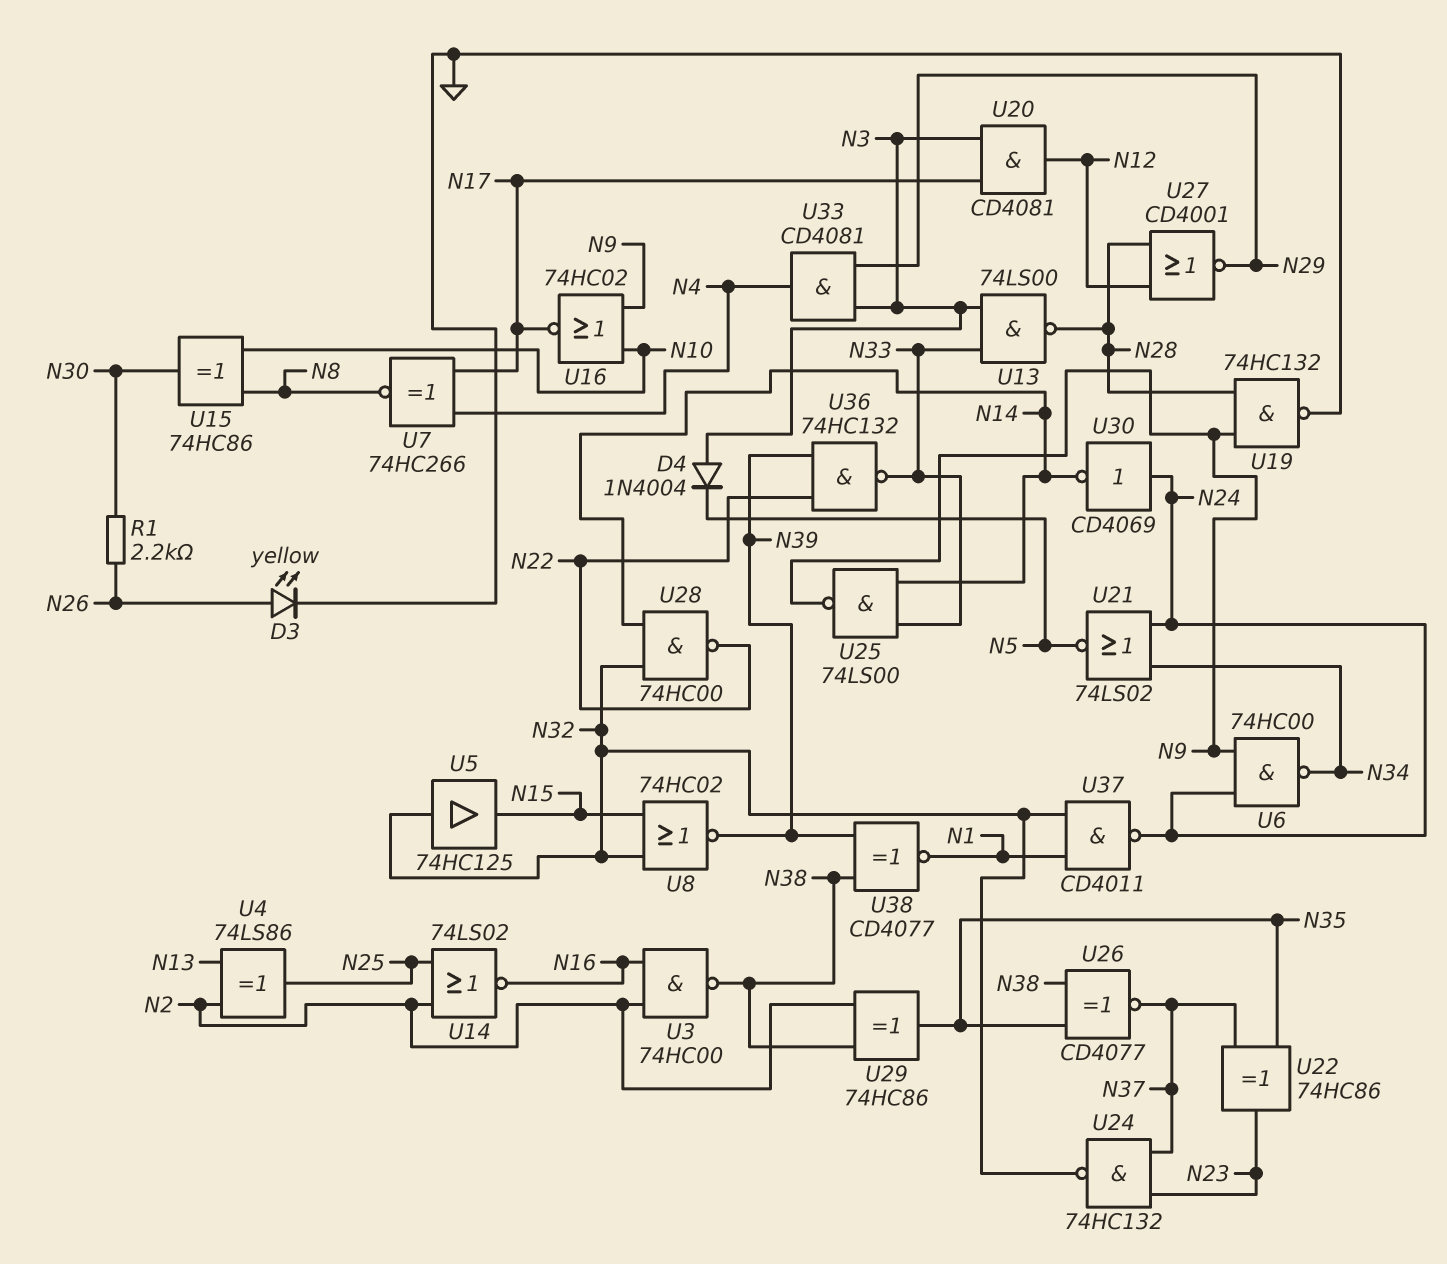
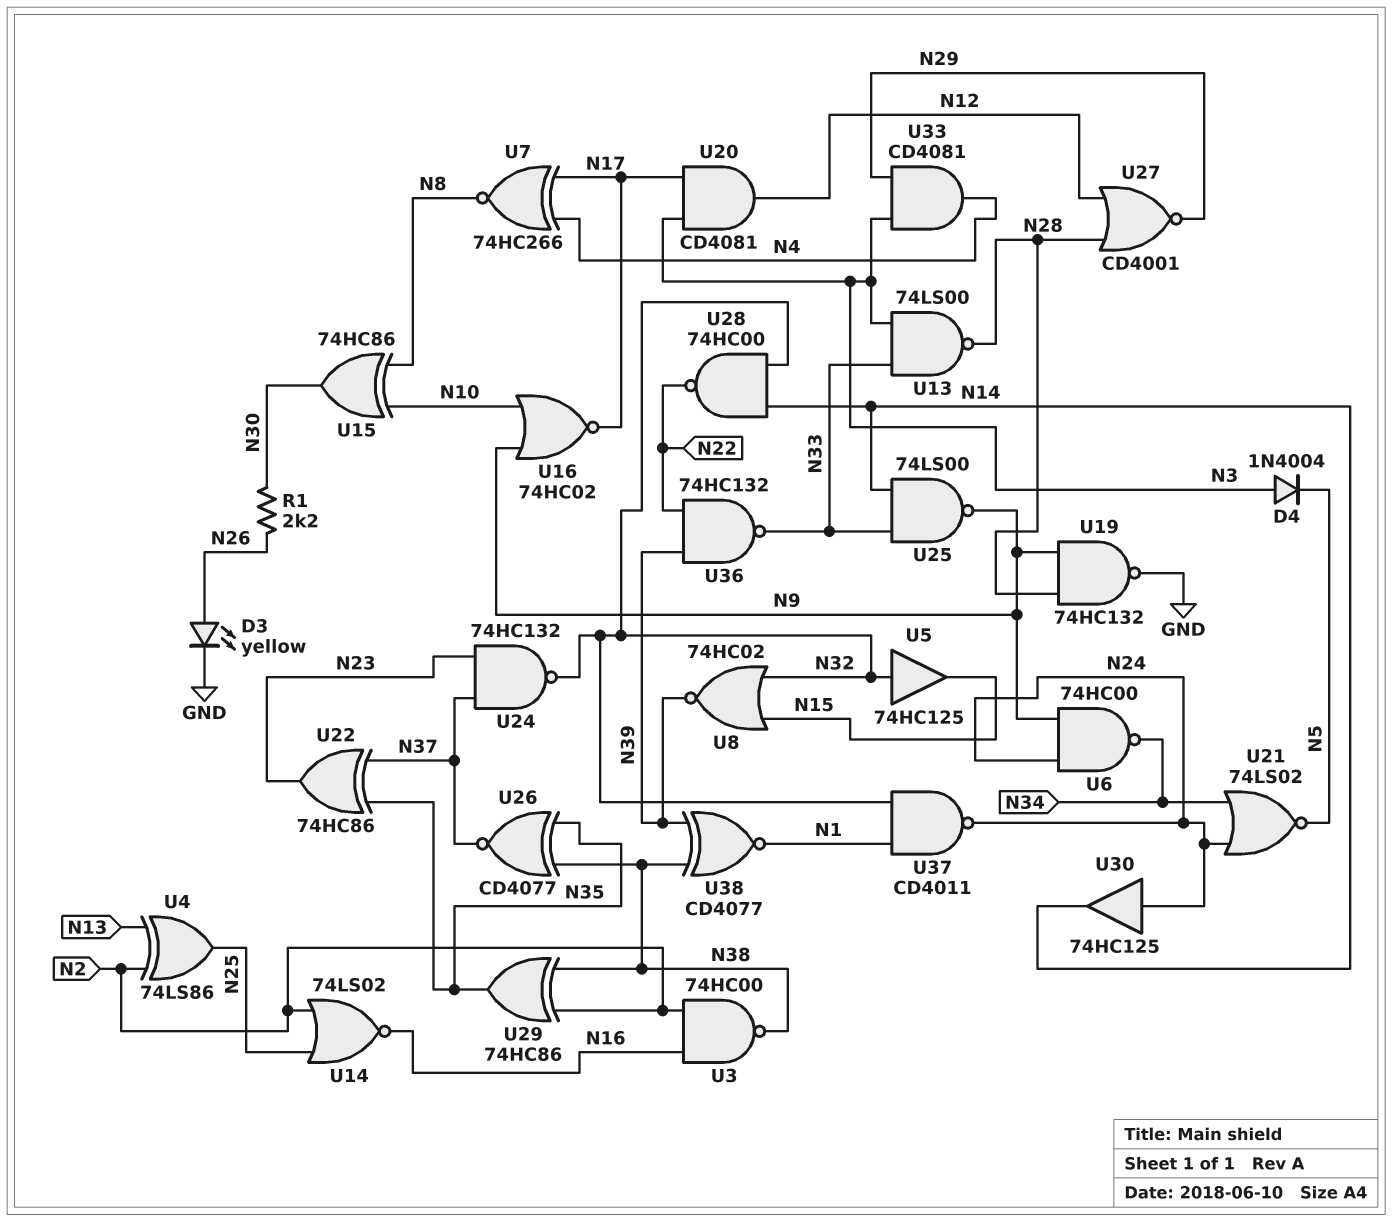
U30: NOT CD4069 (in N24, out N14) -> buffer 74HC125 (in N24, out N14)

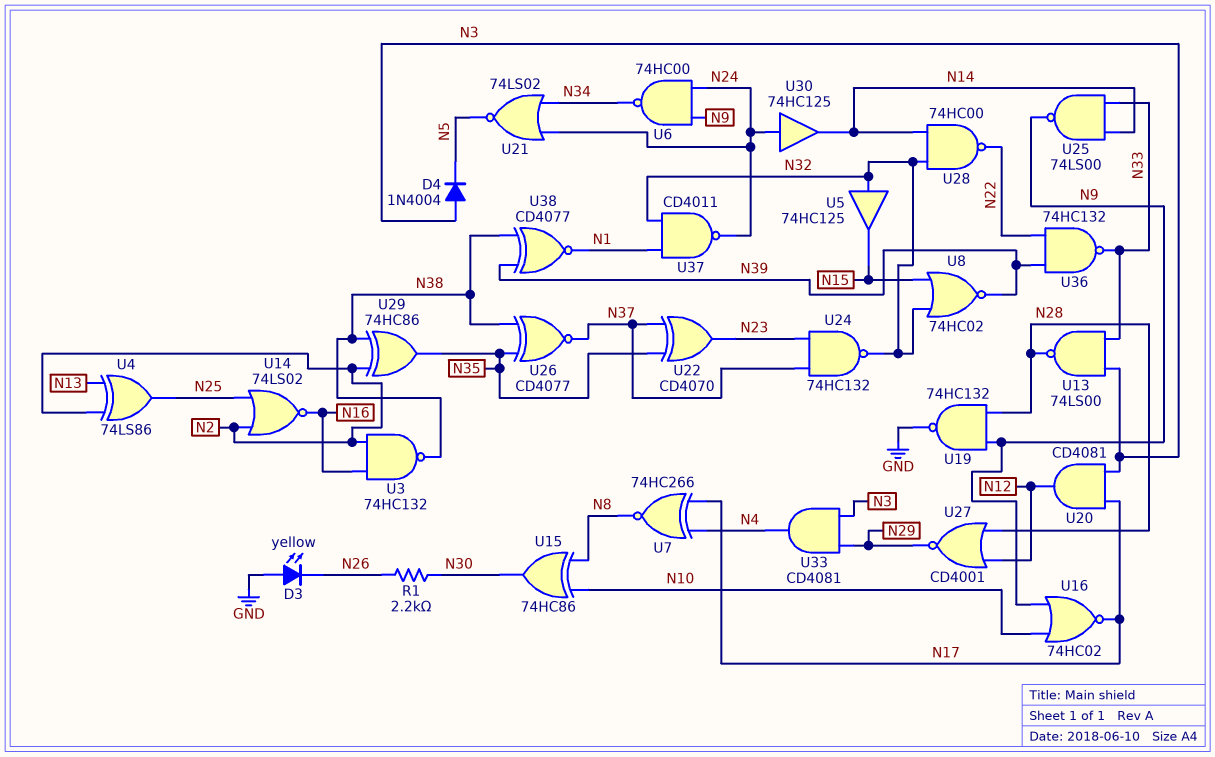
D3: LED yellow (A N26, K GND) -> LED yellow (A GND, K N26)
U3: NAND 74HC00 (in N2, in N16, out N38) -> NAND 74HC132 (in N2, in N16, out N38)
U22: XOR 74HC86 (in N35, in N37, out N23) -> XOR CD4070 (in N35, in N37, out N23)

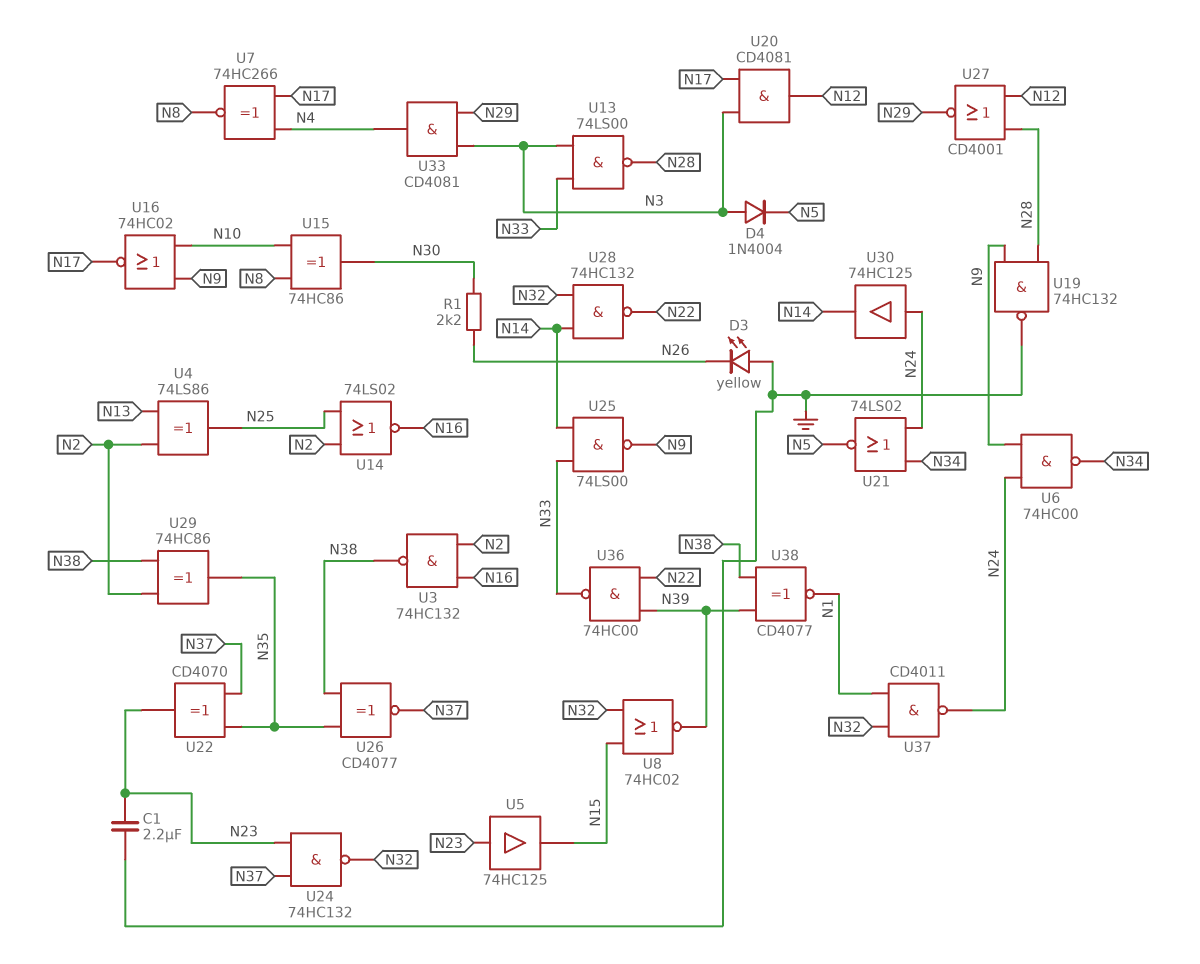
C1: none -> 2.2uF (GND, N23)
U5: buffer 74HC125 (in N32, out N15) -> buffer 74HC125 (in N23, out N15)
U28: NAND 74HC00 (in N14, in N32, out N22) -> NAND 74HC132 (in N14, in N32, out N22)
U36: NAND 74HC132 (in N22, in N39, out N33) -> NAND 74HC00 (in N22, in N39, out N33)

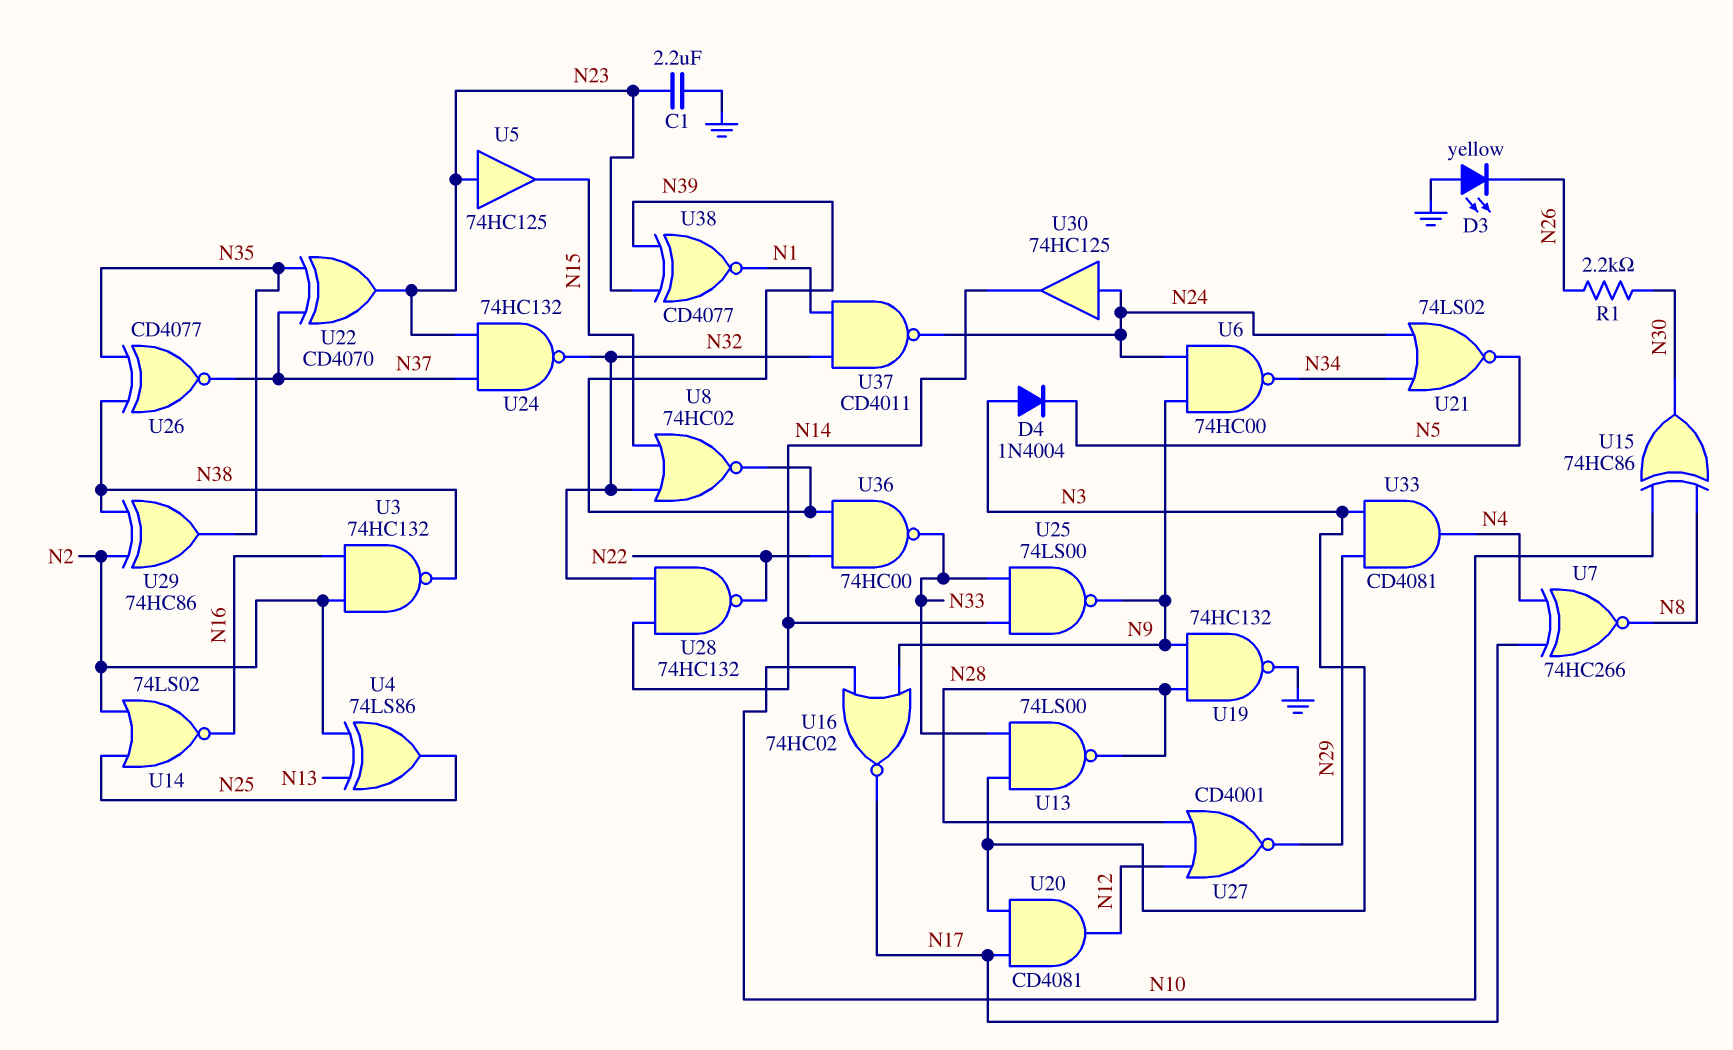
U38: XNOR CD4077 (in N38, in N39, out N1) -> XNOR CD4077 (in N23, in N39, out N1)

